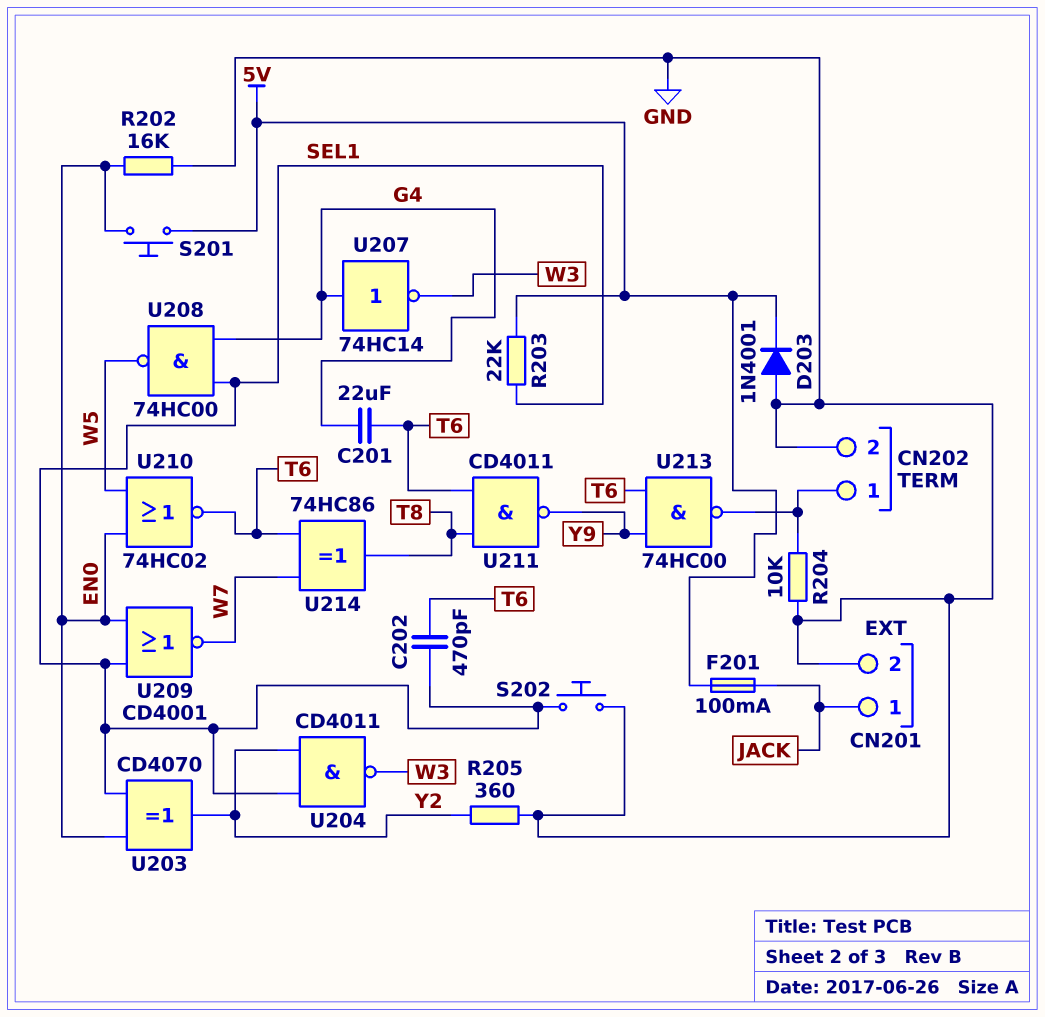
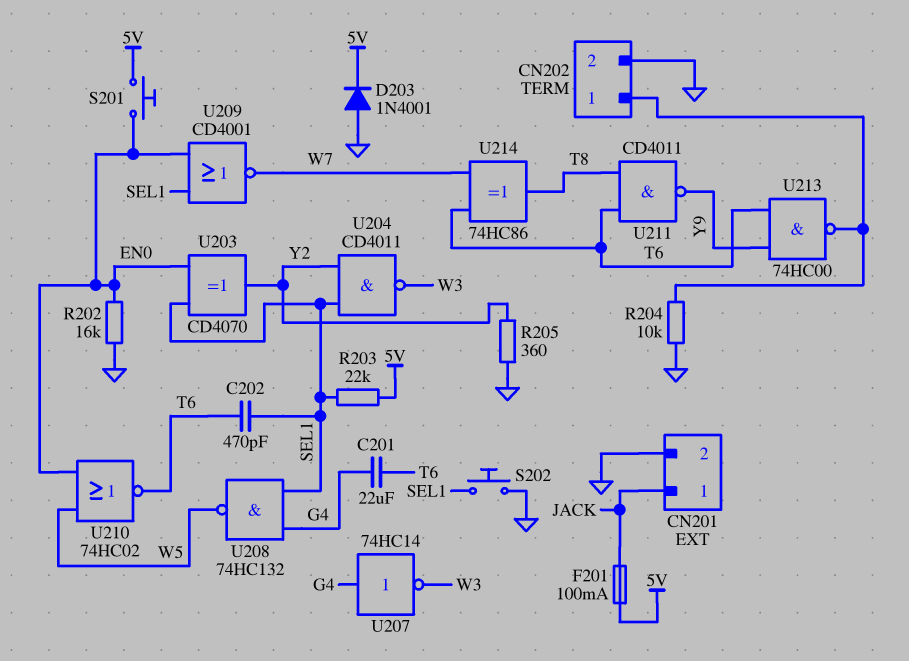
U208: NAND 74HC00 (in G4, in SEL1, out W5) -> NAND 74HC132 (in G4, in SEL1, out W5)

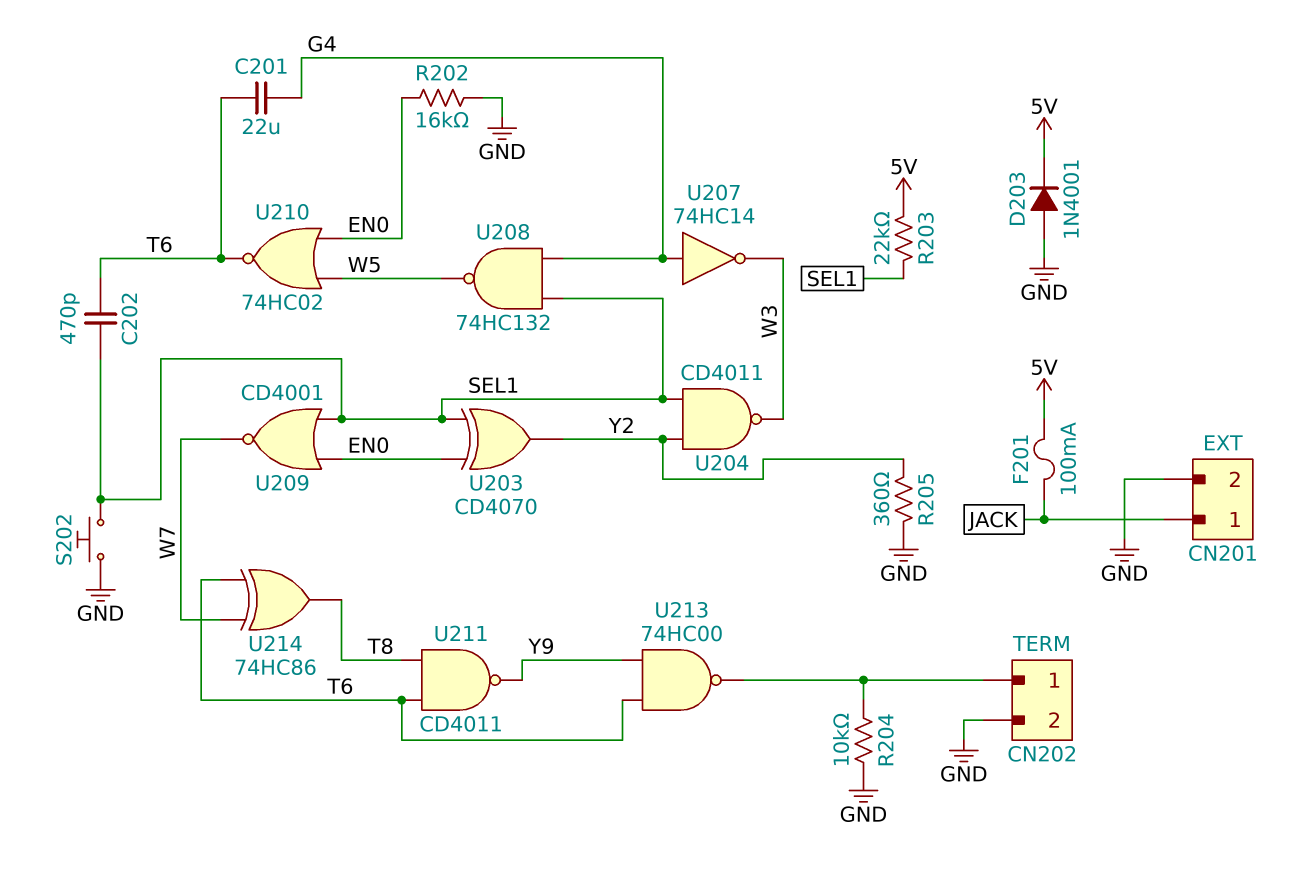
S201: button (5V, EN0) -> none

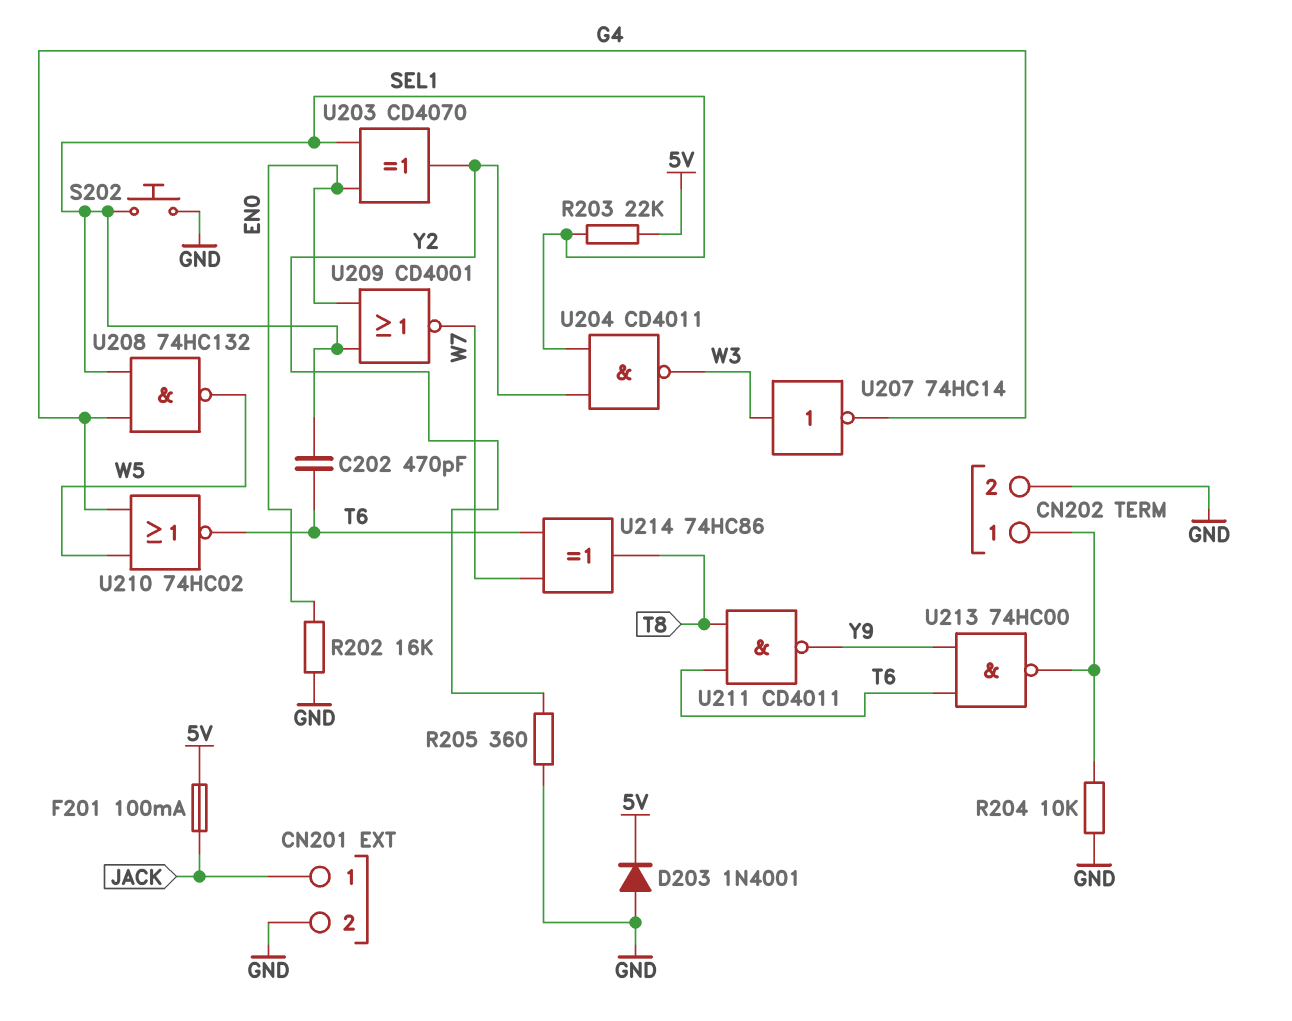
C201: 22uF (G4, T6) -> none
U207: NOT 74HC14 (in G4, out W3) -> NOT 74HC14 (in W3, out G4)
U210: NOR 74HC02 (in EN0, in W5, out T6) -> NOR 74HC02 (in G4, in W5, out T6)

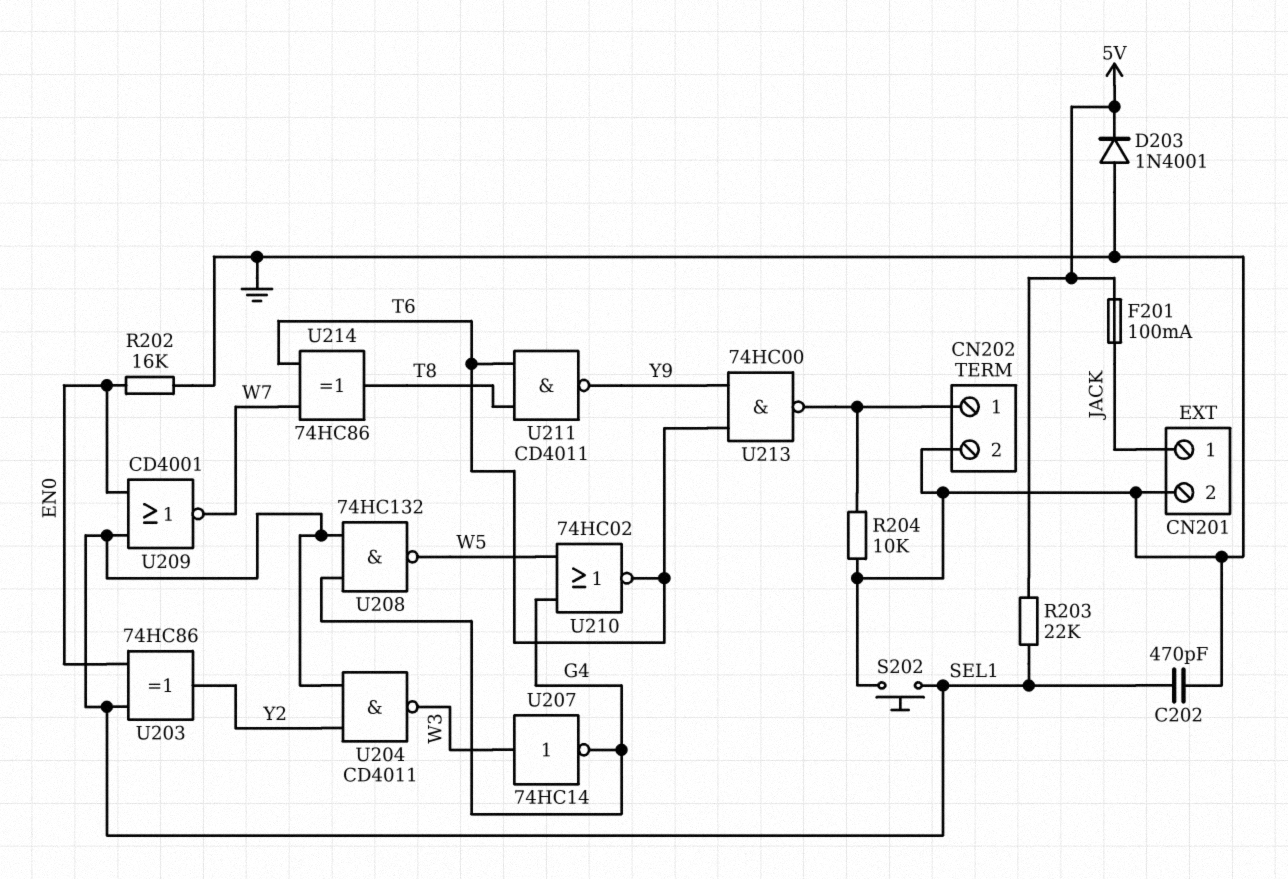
C202: 470pF (SEL1, T6) -> 470pF (GND, SEL1)
R205: 360 (GND, Y2) -> none
U203: XOR CD4070 (in EN0, in SEL1, out Y2) -> XOR 74HC86 (in EN0, in SEL1, out Y2)

